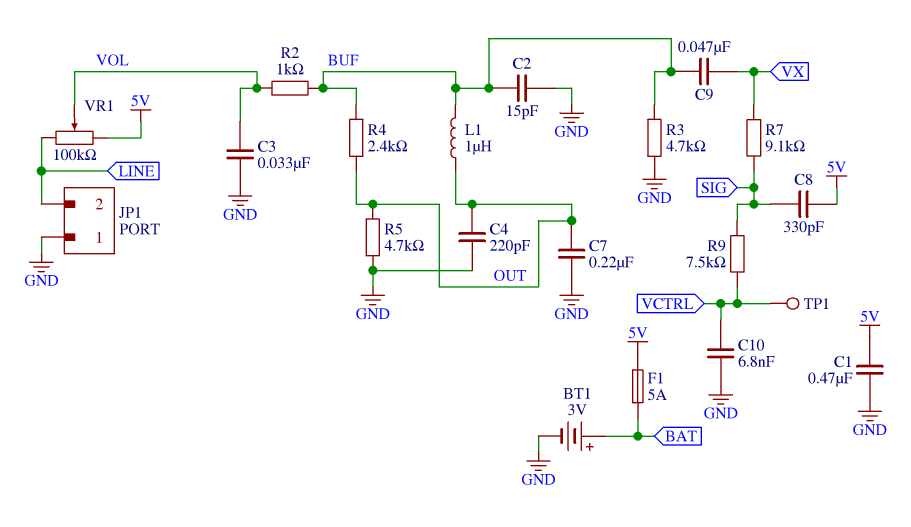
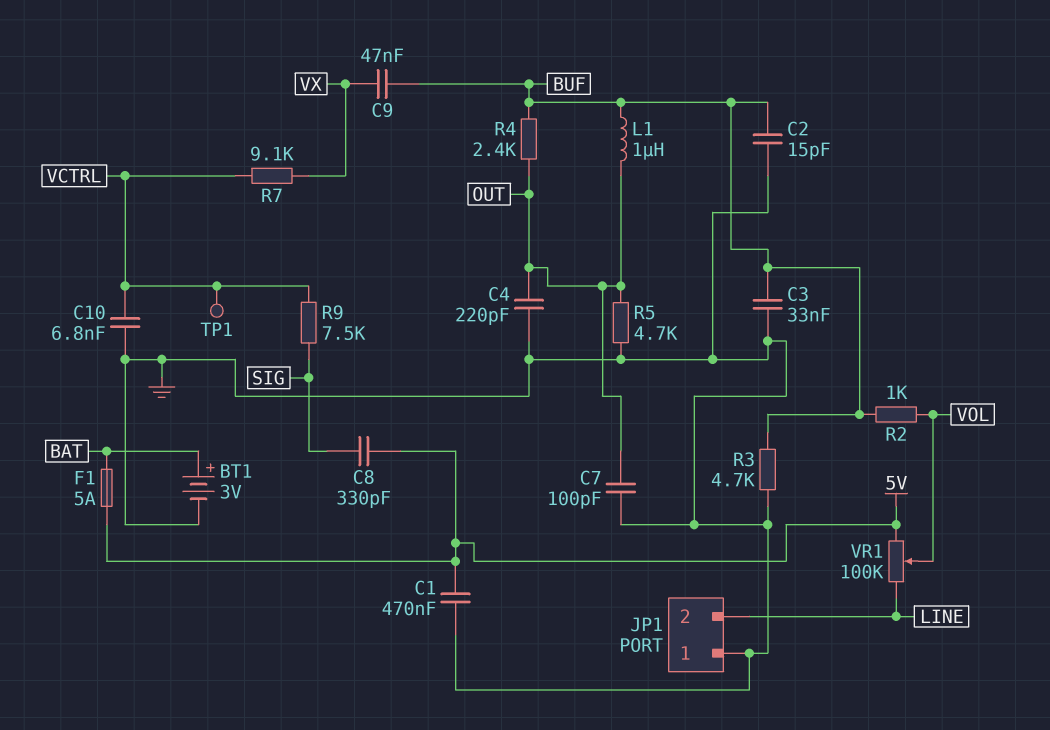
C3: 33nF (GND, VOL) -> 33nF (BUF, GND)
C7: 220nF (GND, OUT) -> 100pF (GND, OUT)
R7: 9.1k (SIG, VX) -> 9.1k (VCTRL, VX)

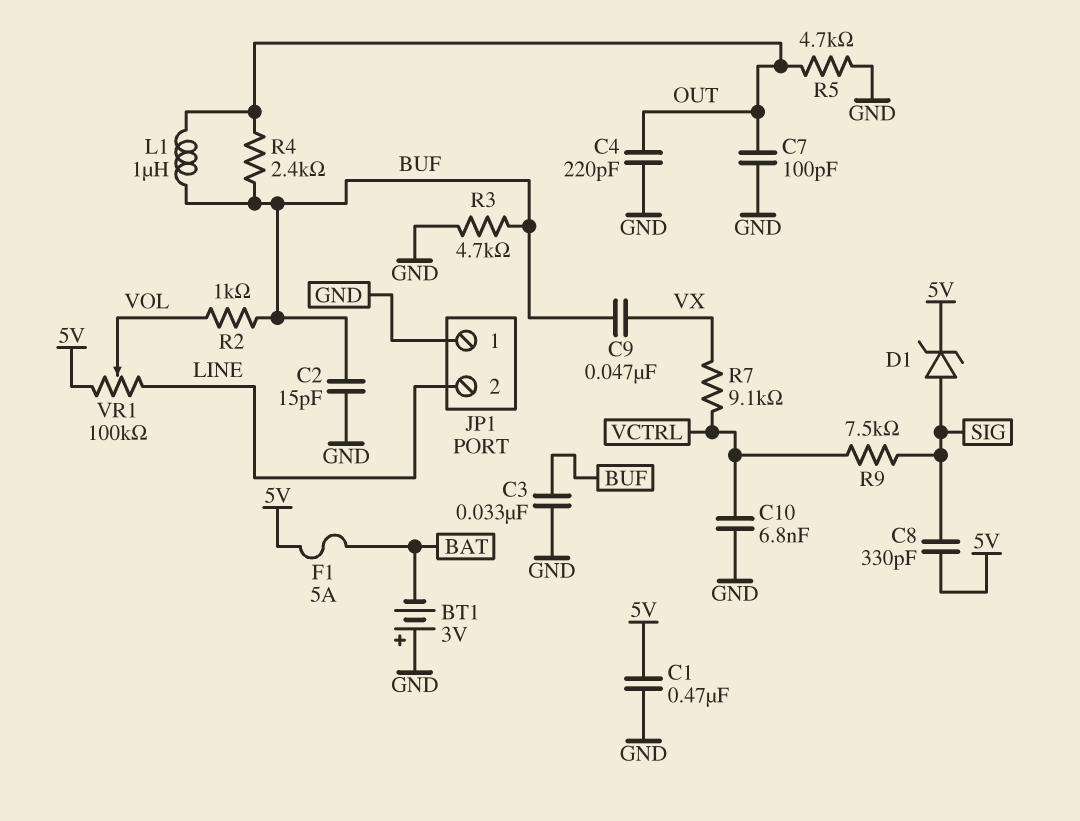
BT1: 3V (plus BAT, minus GND) -> 3V (plus GND, minus BAT)
D1: none -> zener (A SIG, K 5V)
TP1: test point (VCTRL) -> none

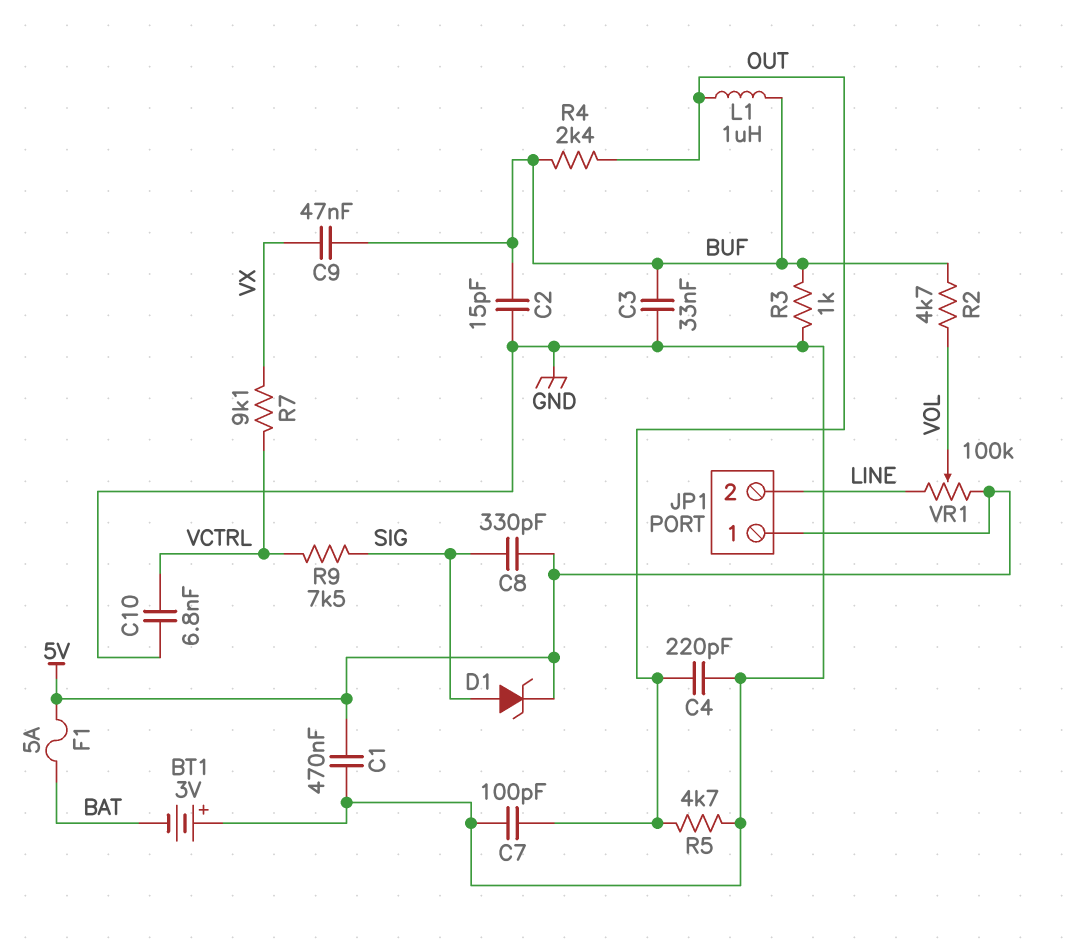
JP1 pin 1: GND -> 5V
R2: 1k (BUF, VOL) -> 4.7k (BUF, VOL)
R3: 4.7k (BUF, GND) -> 1k (BUF, GND)

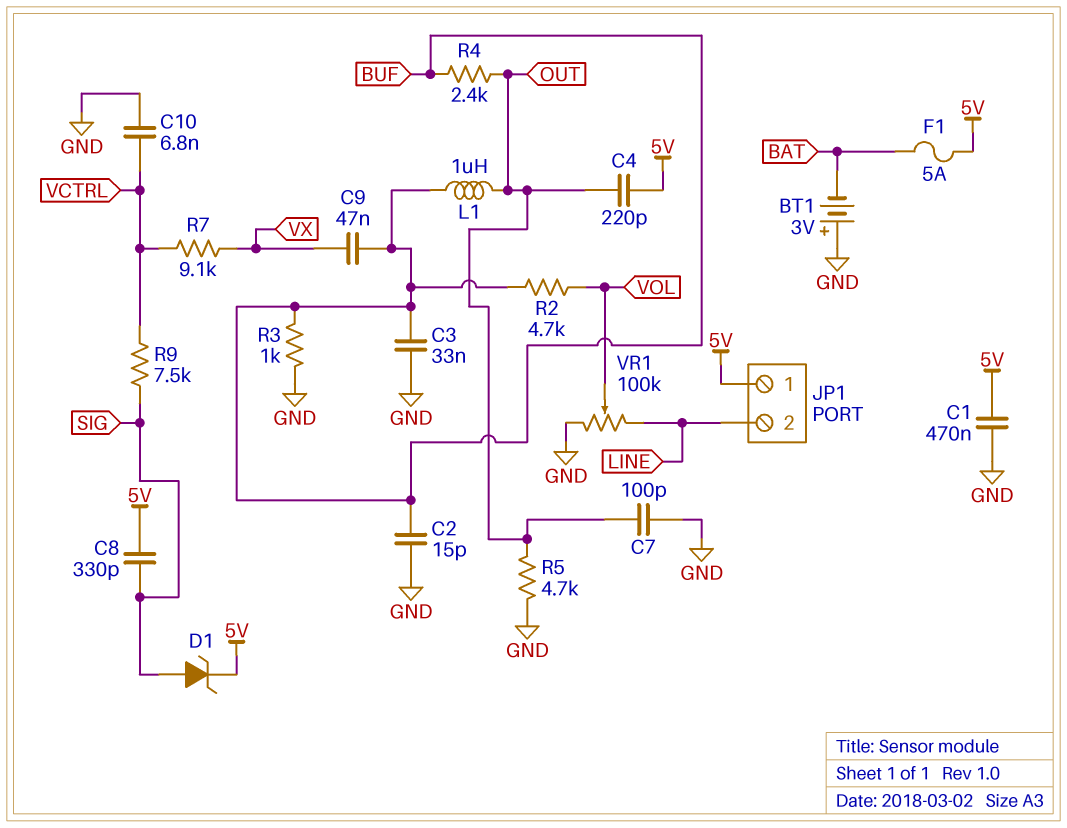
C4: 220pF (GND, OUT) -> 220pF (5V, OUT)
VR1: 100k (5V, LINE, wiper VOL) -> 100k (GND, LINE, wiper VOL)

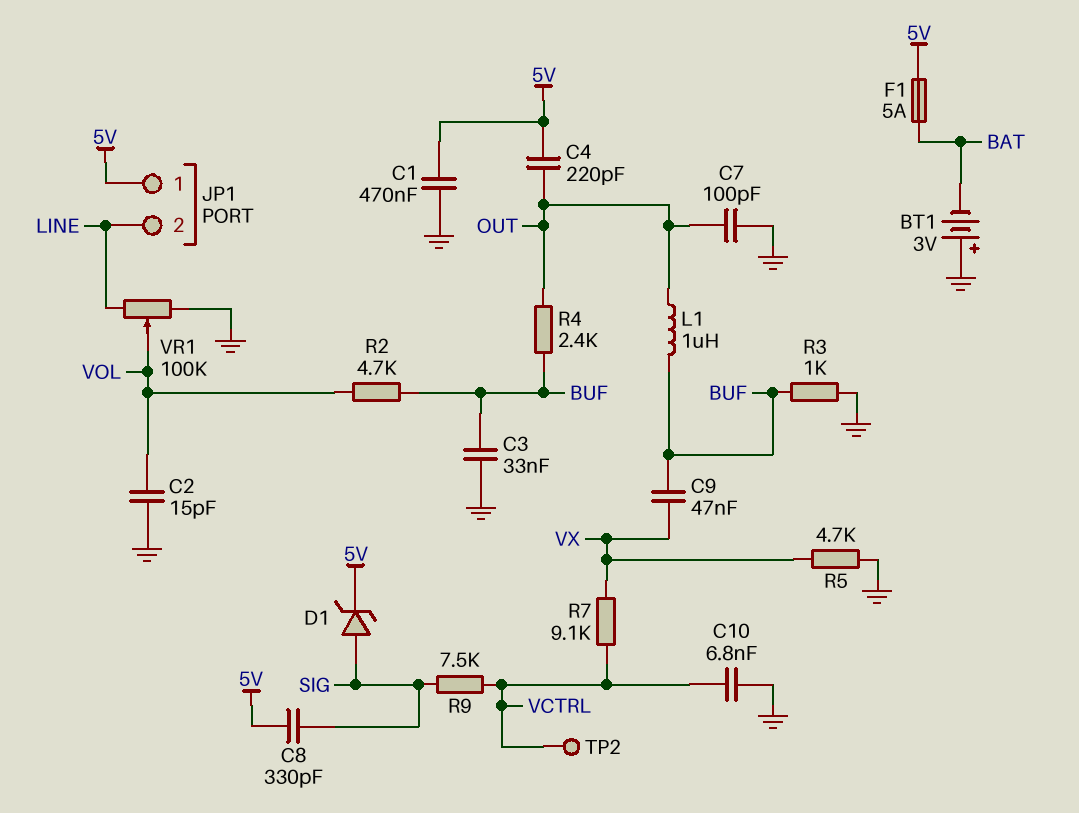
C2: 15pF (BUF, GND) -> 15pF (GND, VOL)
R5: 4.7k (GND, OUT) -> 4.7k (GND, VX)
TP2: none -> test point (VCTRL)

